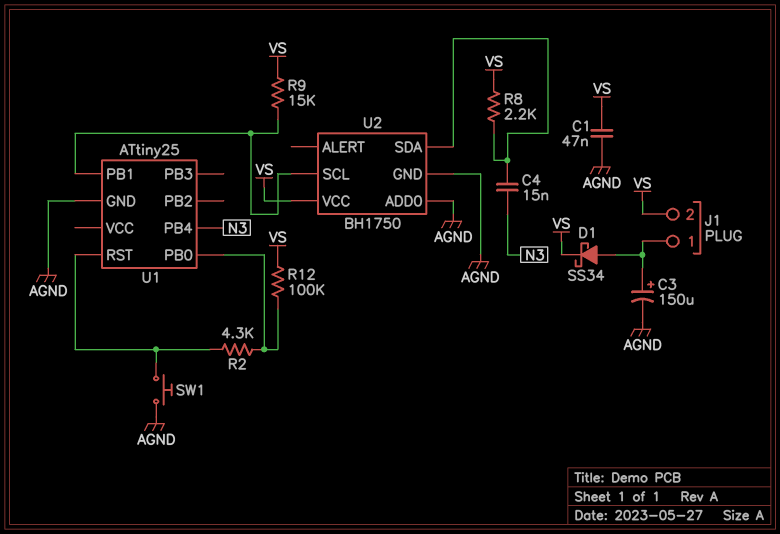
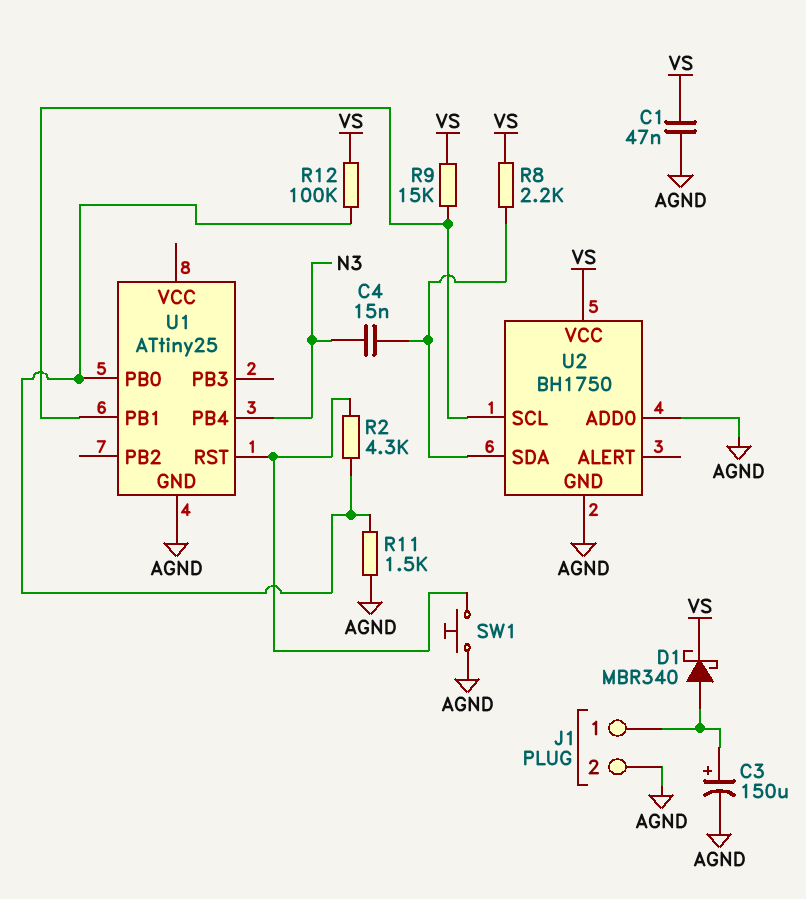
D1: schottky SS34 (A J1/1, K VS) -> schottky MBR340 (A J1/1, K VS)
J1 pin 2: VS -> AGND
R11: none -> 1.5k (AGND, U1/PB0)

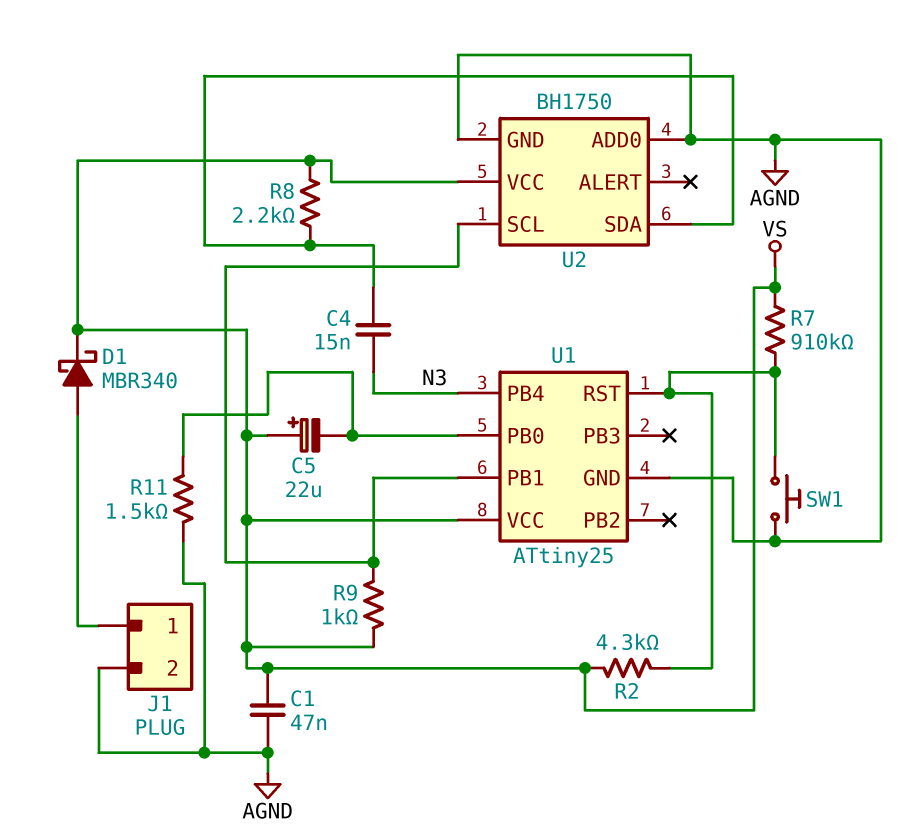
C3: 150uF (plus J1/1, minus AGND) -> none
C5: none -> 22uF (plus VS, minus U1/PB0)
R2: 4.3k (U1/PB0, U1/RST) -> 4.3k (U1/RST, VS)
R7: none -> 910k (U1/RST, VS)
R9: 15k (U1/PB1, VS) -> 1k (U1/PB1, VS)
R12: 100k (U1/PB0, VS) -> none
U1 pin VCC: none -> VS

